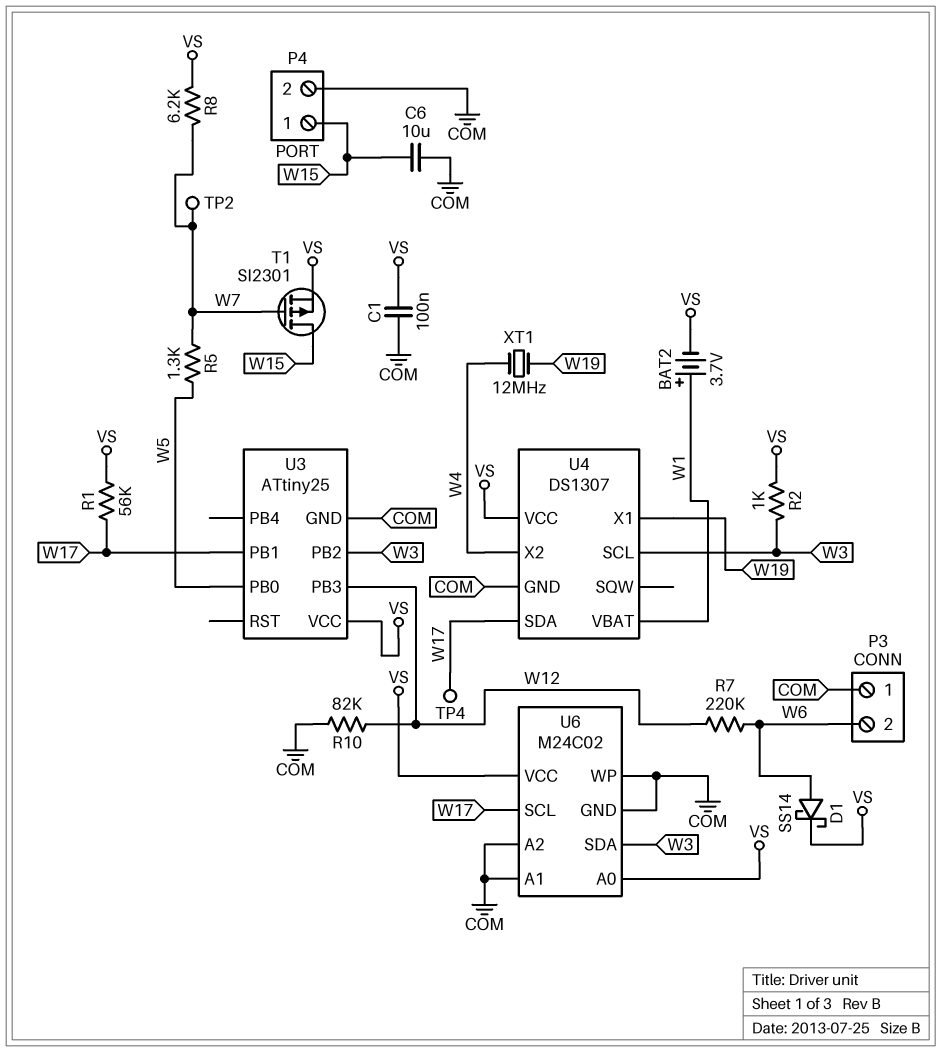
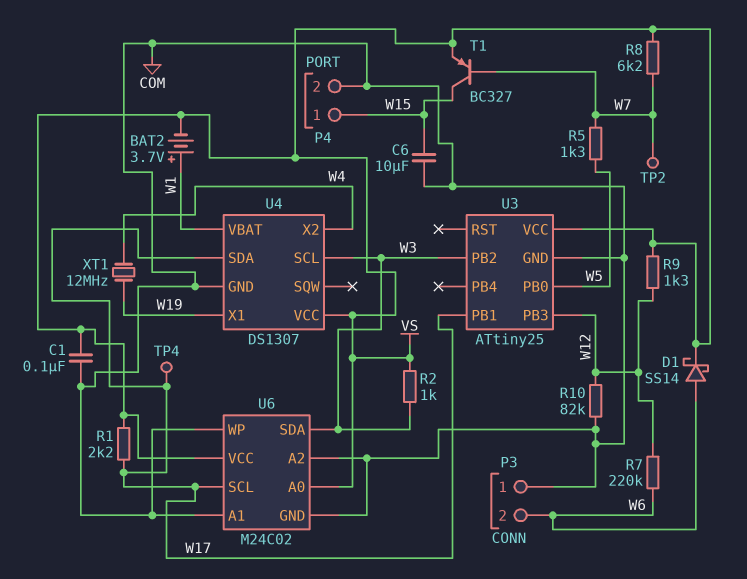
R1: 56k (VS, W17) -> 2.2k (VS, W17)
R9: none -> 1.3k (VS, W12)
T1: PMOS SI2301 (G W7, D W15, S VS) -> PNP BC327 (B W7, C W15, E VS)

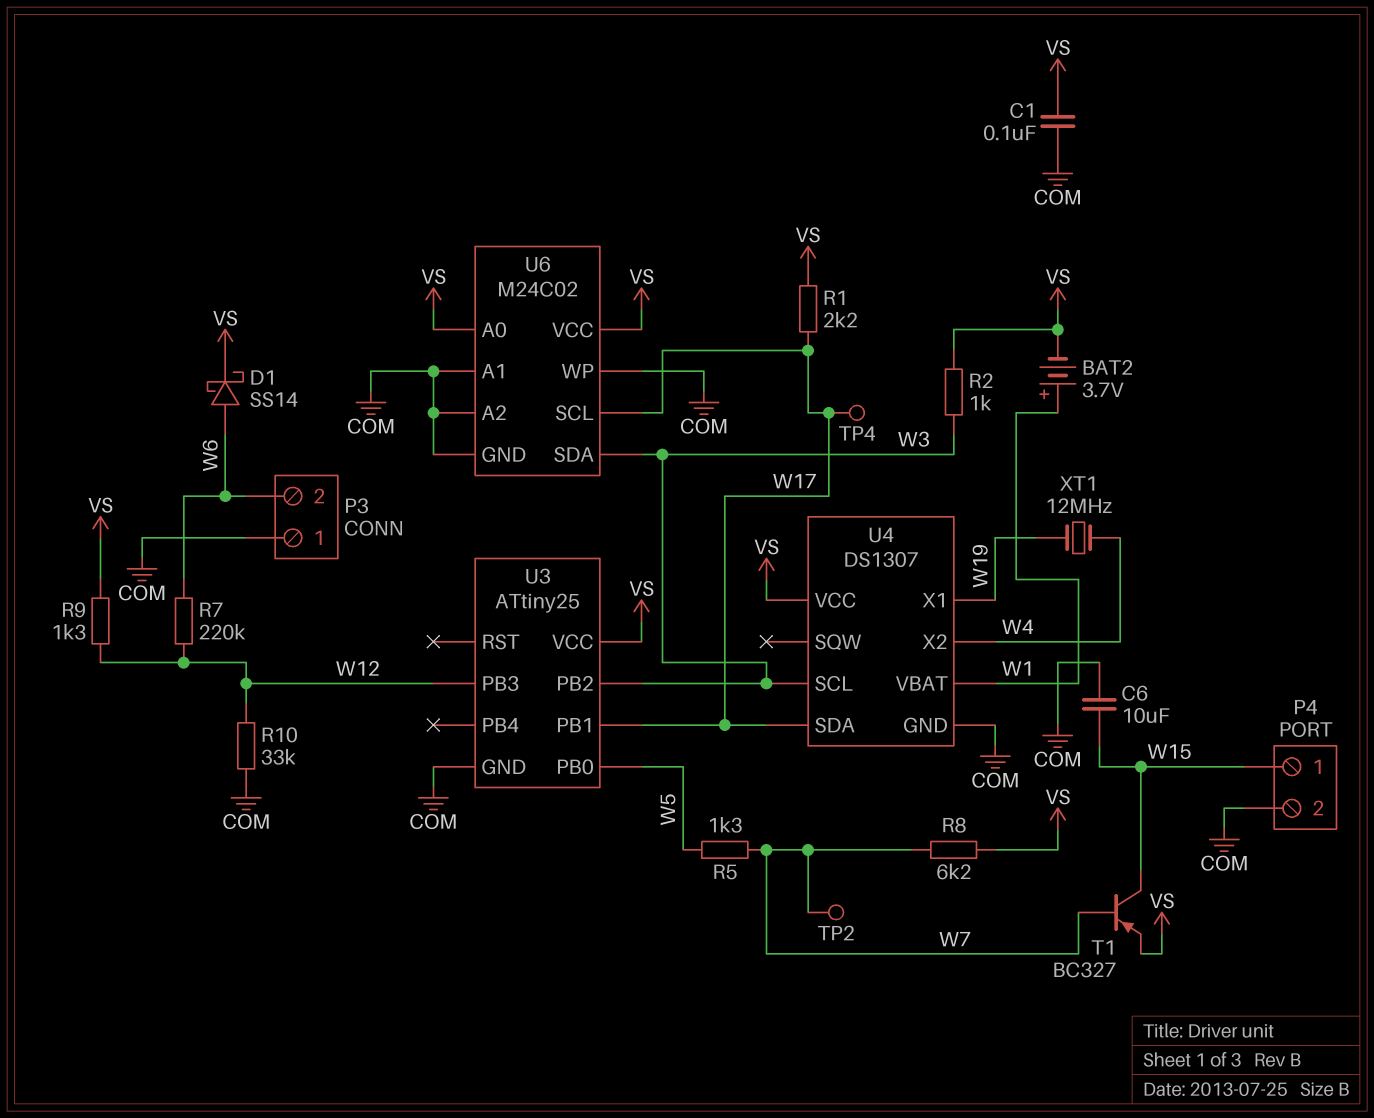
R10: 82k (COM, W12) -> 33k (COM, W12)

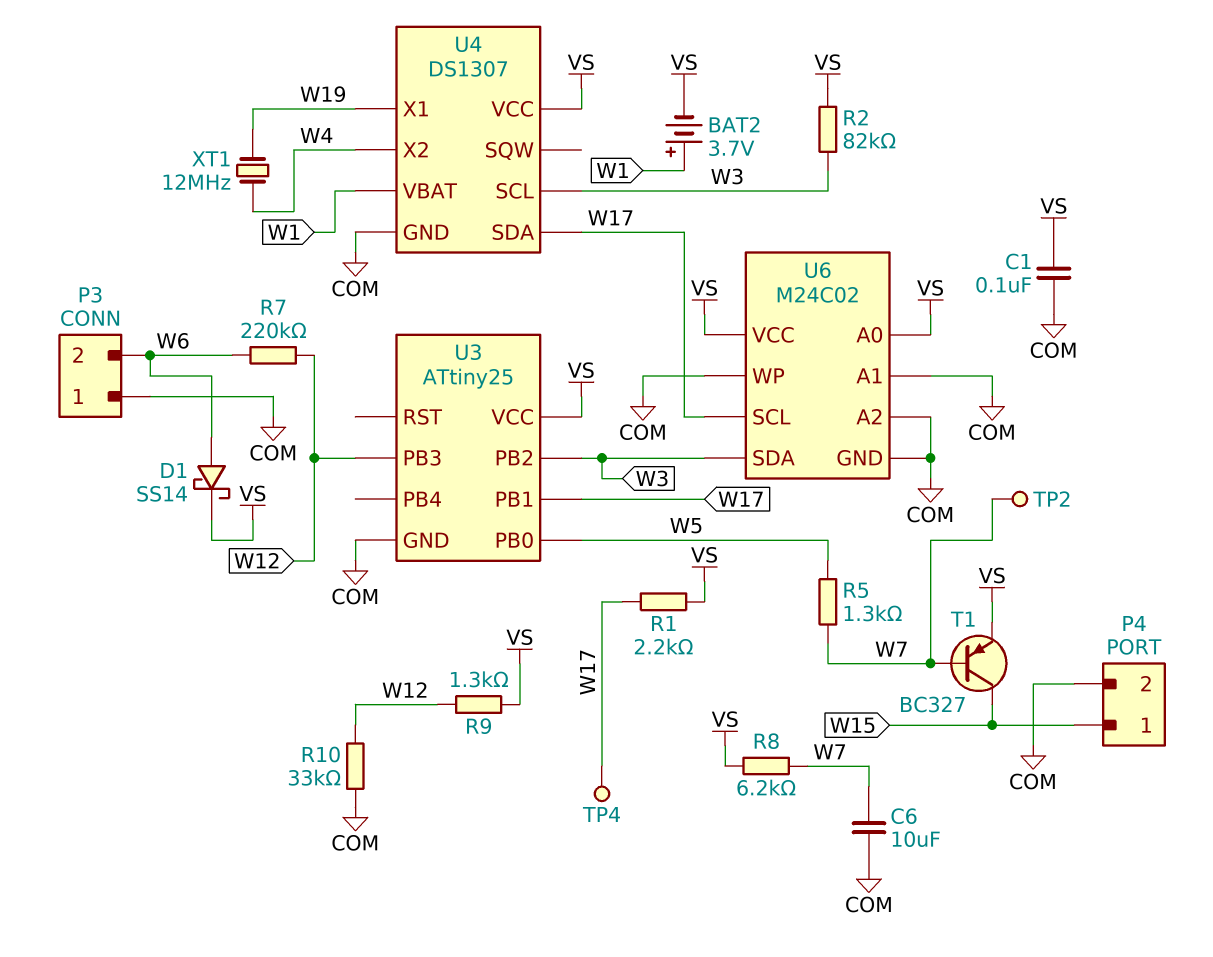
C6: 10uF (COM, W15) -> 10uF (COM, W7)
R2: 1k (VS, W3) -> 82k (VS, W3)

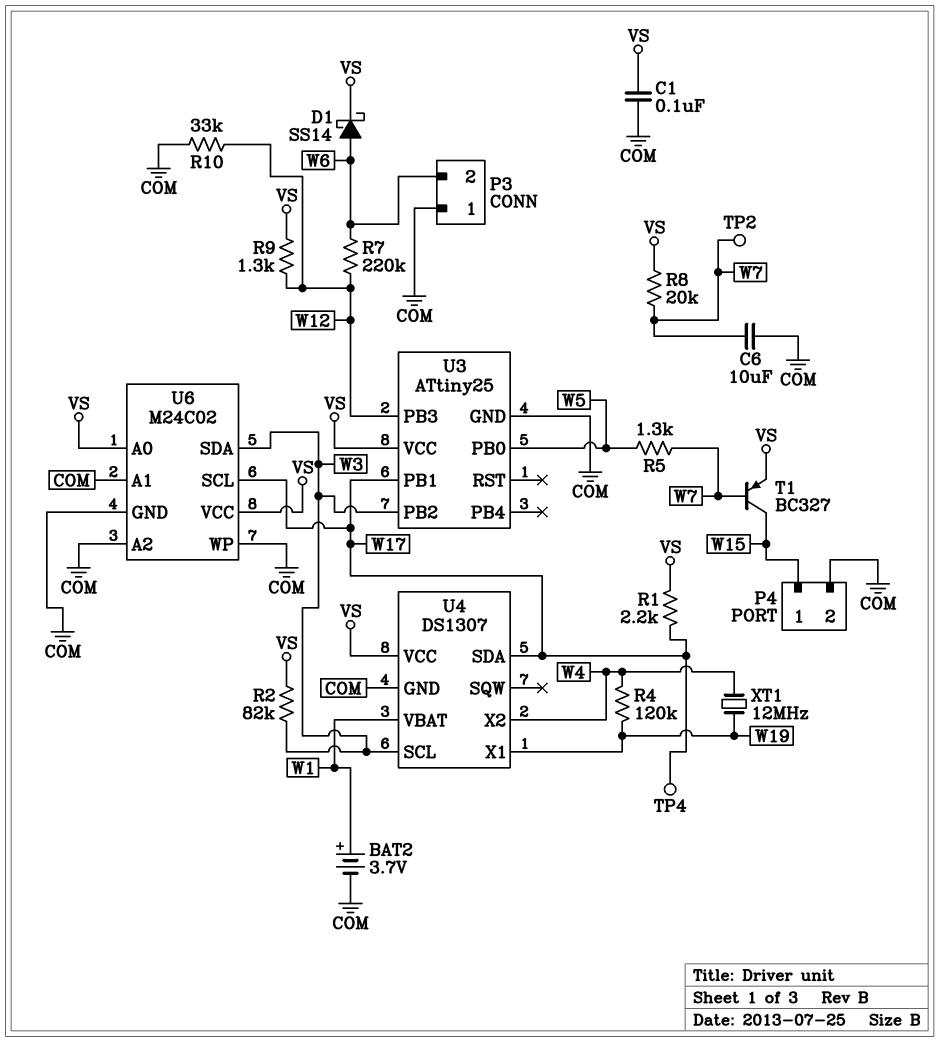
BAT2: 3.7V (plus W1, minus VS) -> 3.7V (plus W1, minus COM)
R4: none -> 120k (W4, W19)
R8: 6.2k (VS, W7) -> 20k (VS, W7)

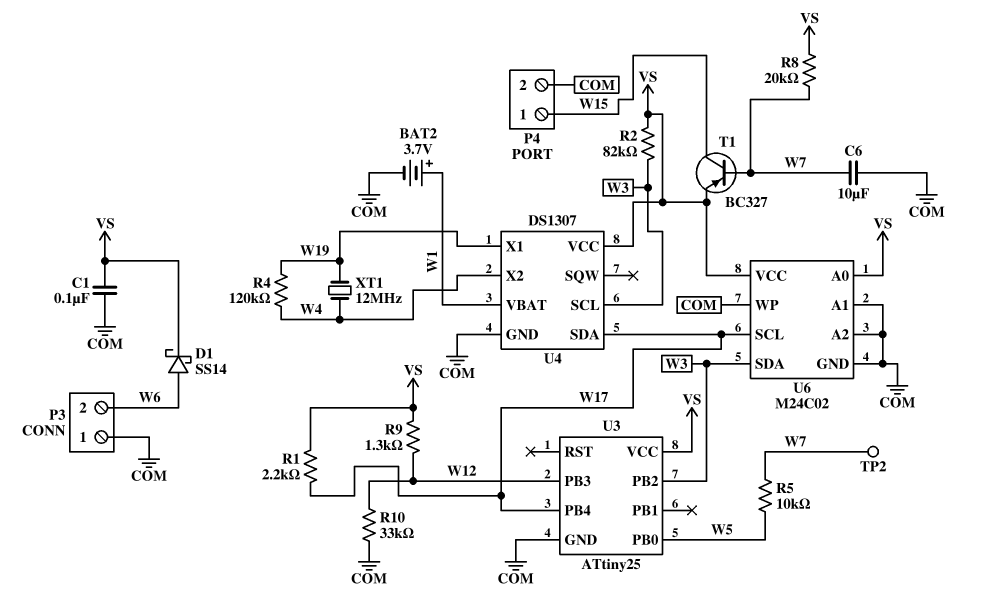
R5: 1.3k (W5, W7) -> 10k (W5, W7)
R7: 220k (W6, W12) -> none
TP4: test point (W17) -> none
U3 pin PB1: W17 -> none
U3 pin PB4: none -> W17

